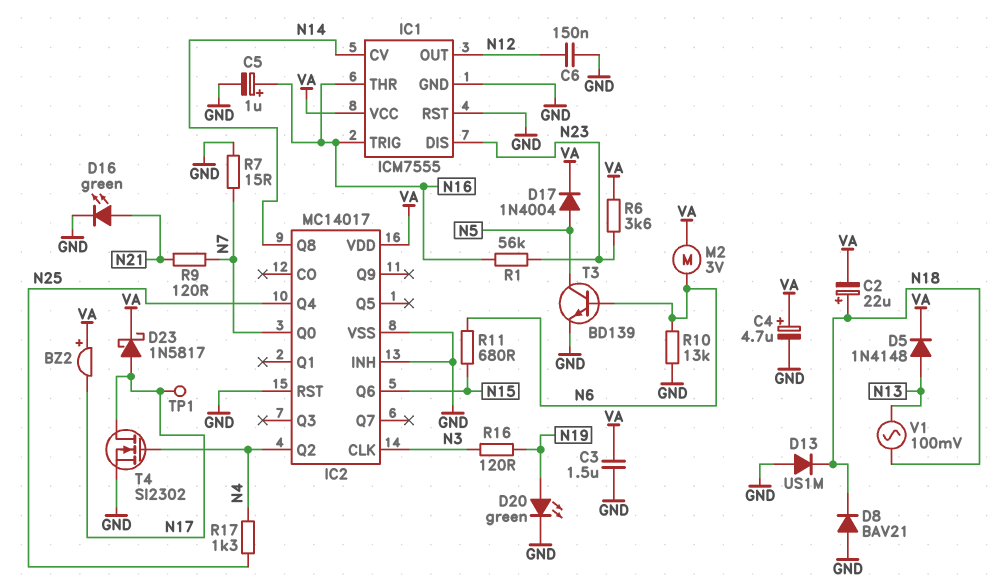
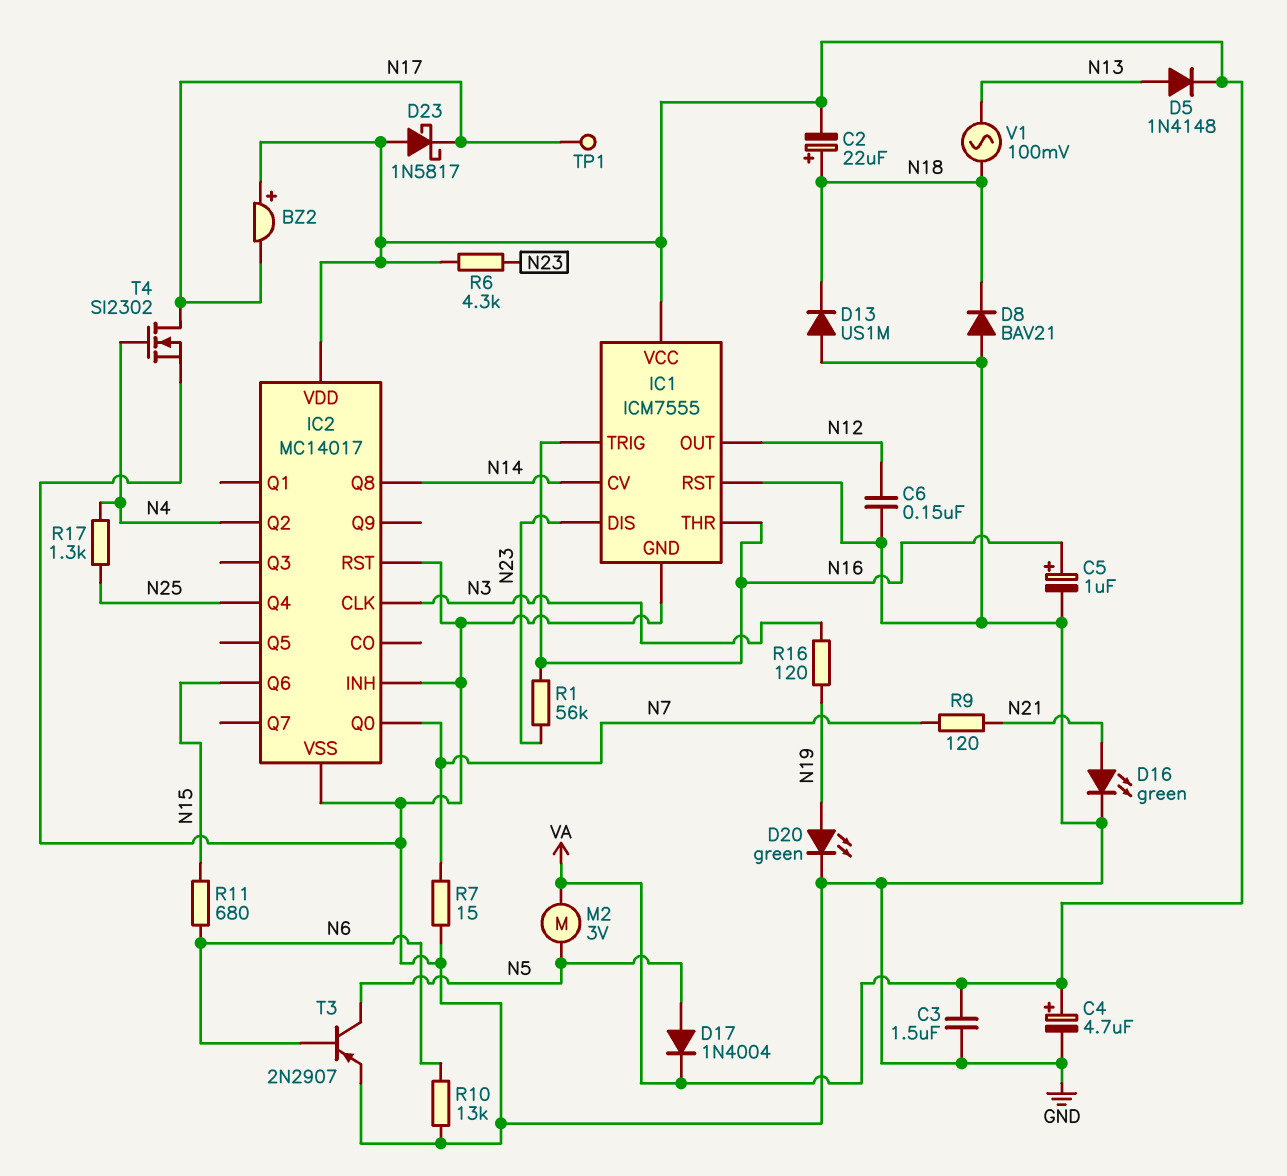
D23: schottky 1N5817 (A N17, K VA) -> schottky 1N5817 (A VA, K N17)
M2: motor 3V (N6, VA) -> motor 3V (N5, VA)
R6: 3.6k (N23, VA) -> 4.3k (N23, VA)
T3: NPN BD139 (B N6, C N5, E GND) -> PNP 2N2907 (B N6, C N5, E GND)

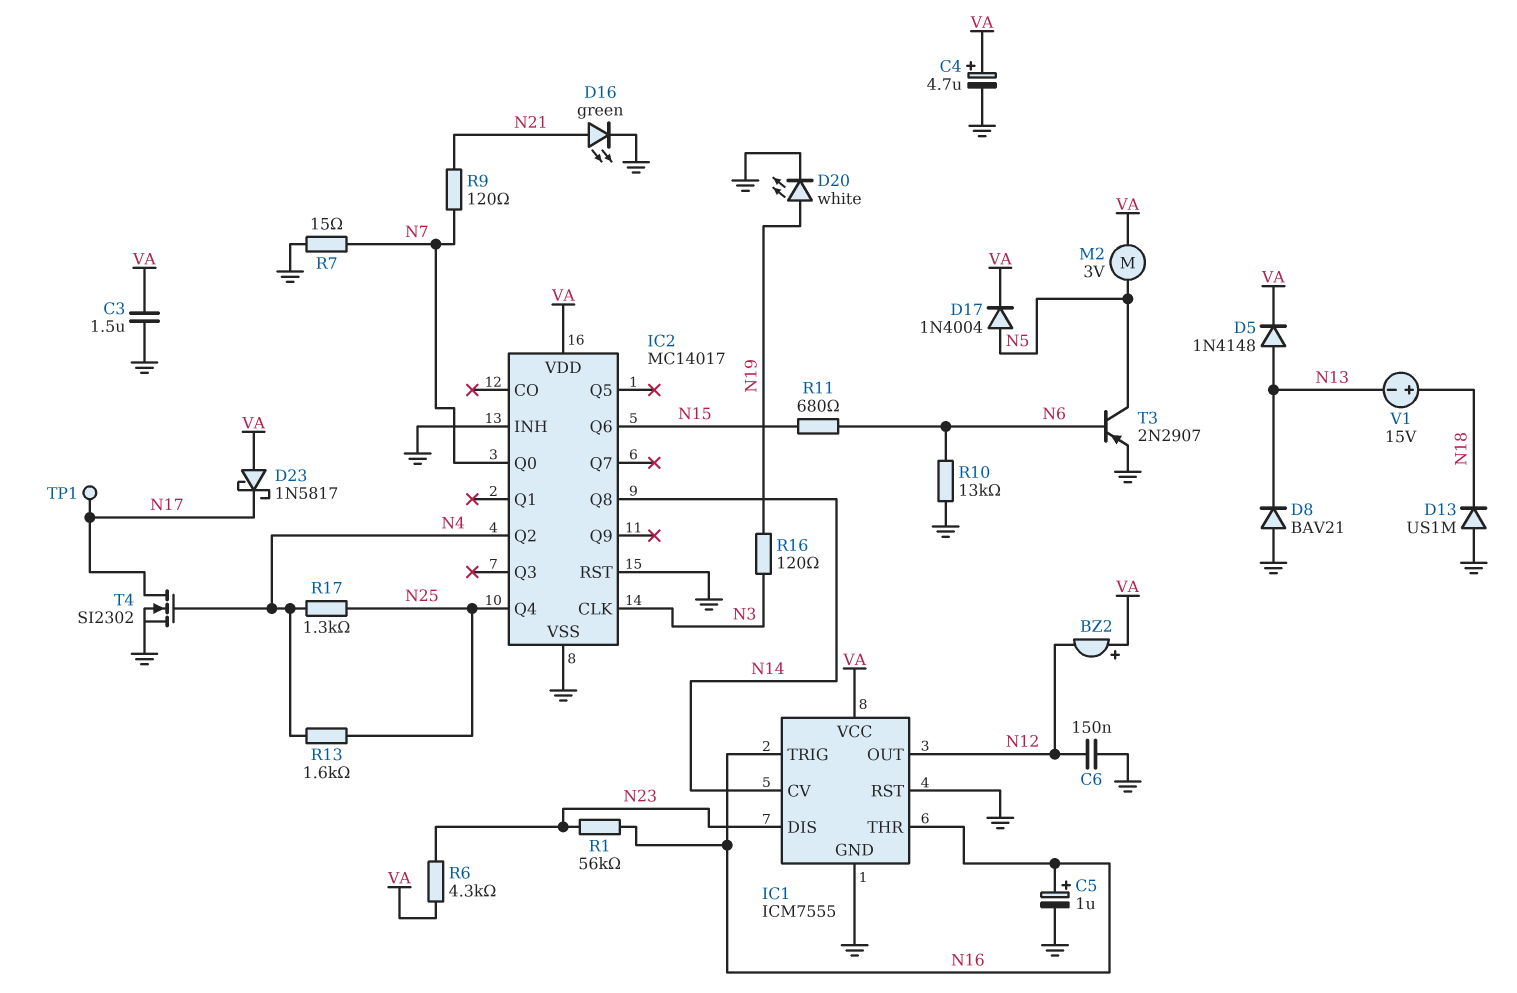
BZ2: buzzer (plus VA, minus N17) -> buzzer (plus VA, minus N12)
C2: 22uF (plus N18, minus VA) -> none
D8: diode BAV21 (A GND, K N18) -> diode BAV21 (A GND, K N13)
D20: LED green (A N19, K GND) -> LED white (A N19, K GND)
R13: none -> 1.6k (N4, N25)
V1: AC 100mV (N13, N18) -> 15V (plus N18, minus N13)

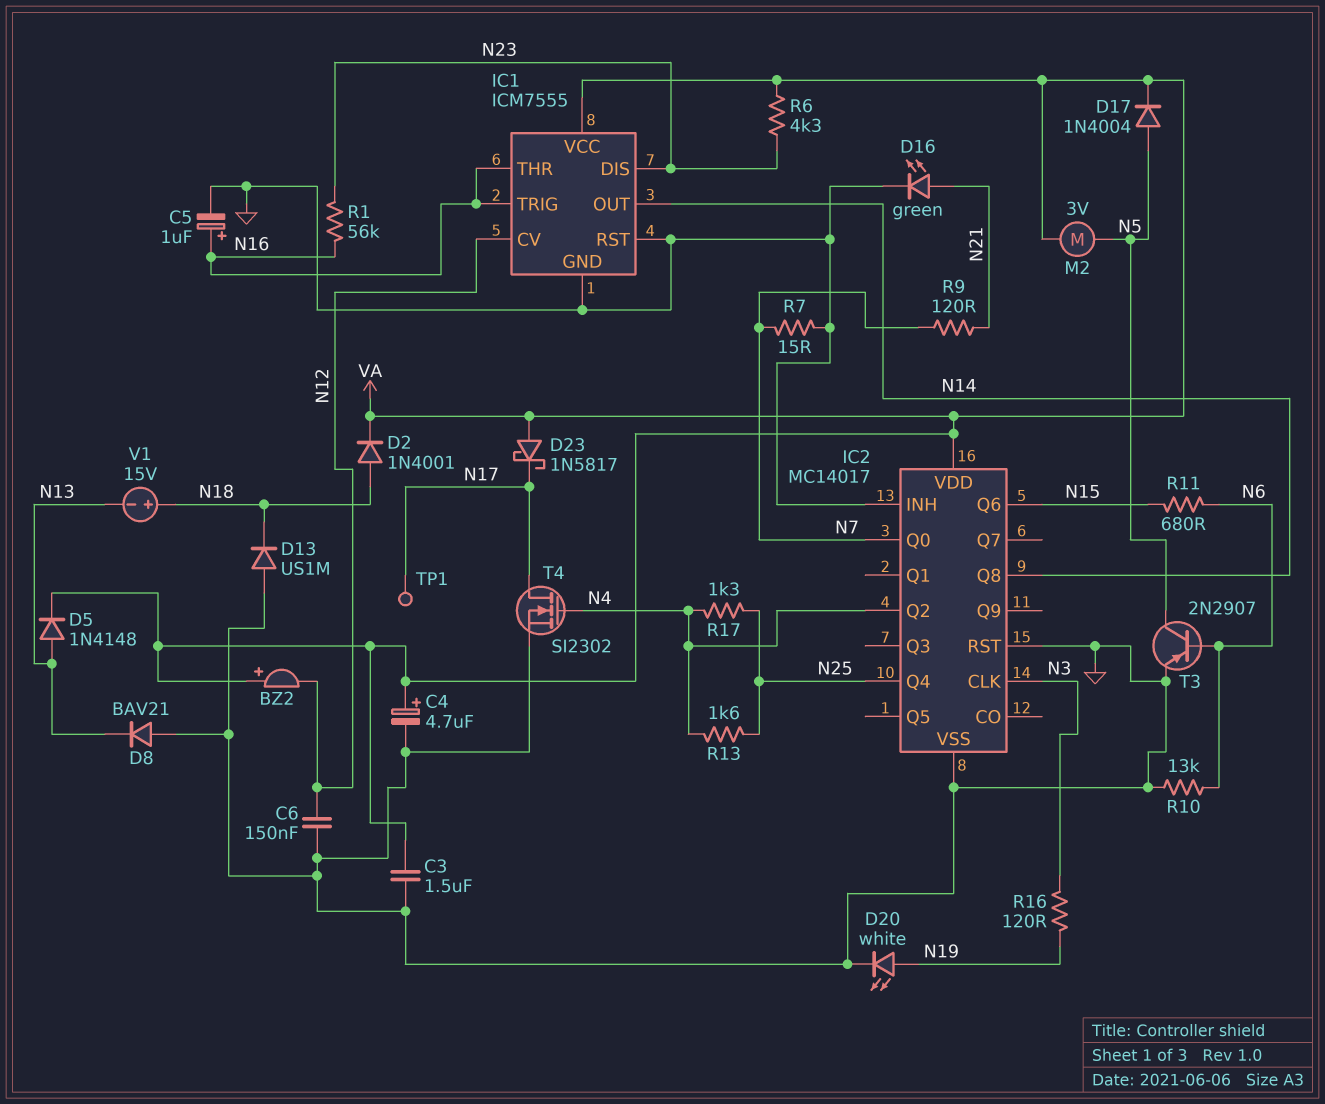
D2: none -> diode 1N4001 (A N18, K VA)
IC1 pin CV: N14 -> N12
IC1 pin OUT: N12 -> N14

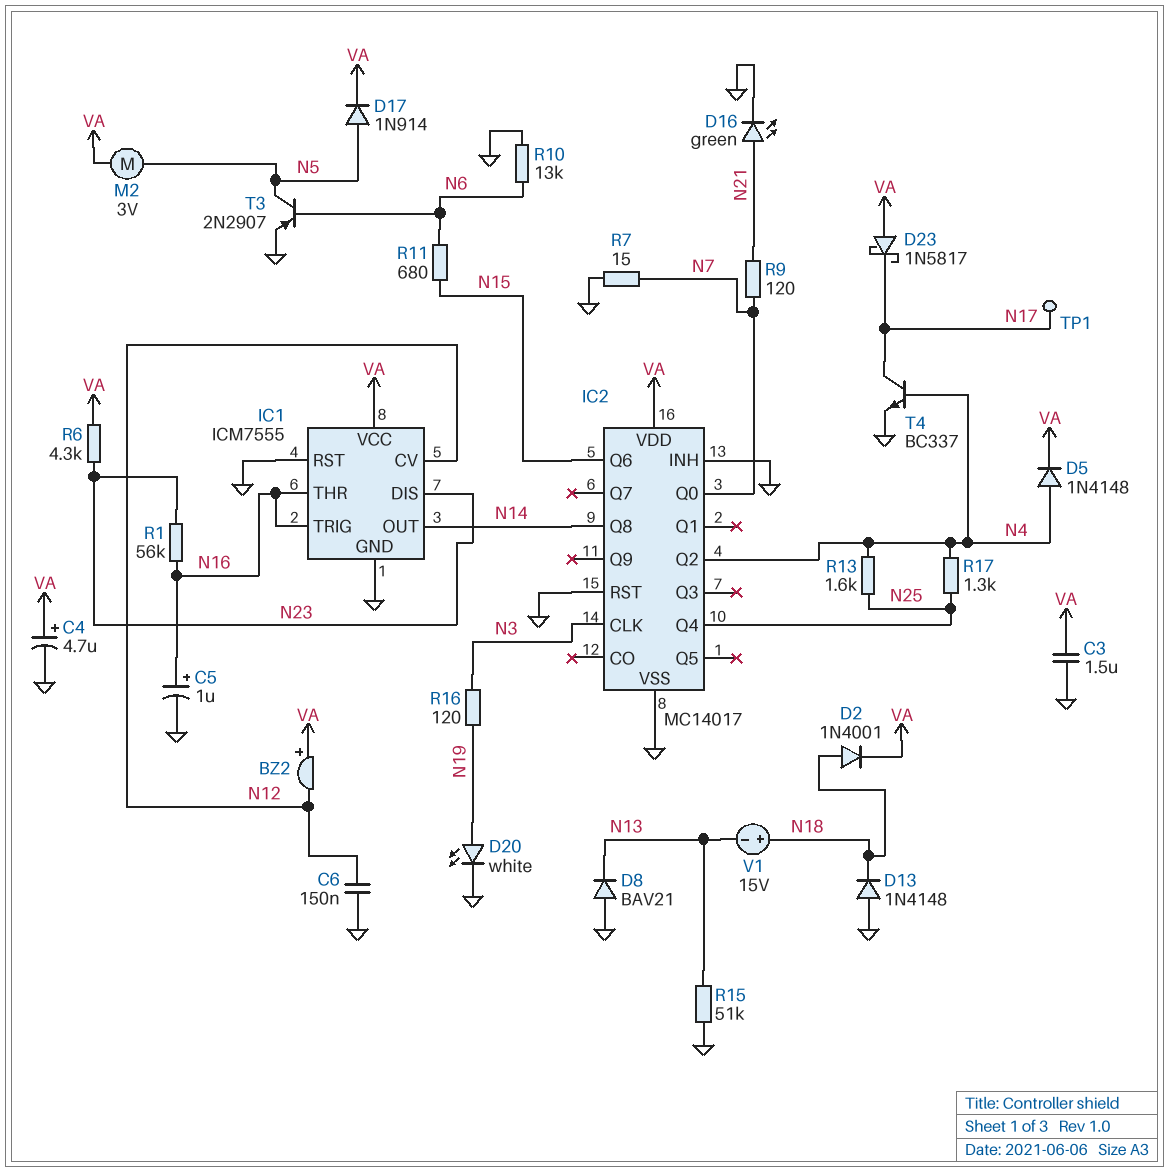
D5: diode 1N4148 (A N13, K VA) -> diode 1N4148 (A N4, K VA)
D13: diode US1M (A GND, K N18) -> diode 1N4148 (A GND, K N18)
D17: diode 1N4004 (A N5, K VA) -> diode 1N914 (A N5, K VA)
R15: none -> 51k (GND, N13)
T4: NMOS SI2302 (G N4, D N17, S GND) -> NPN BC337 (B N4, C N17, E GND)

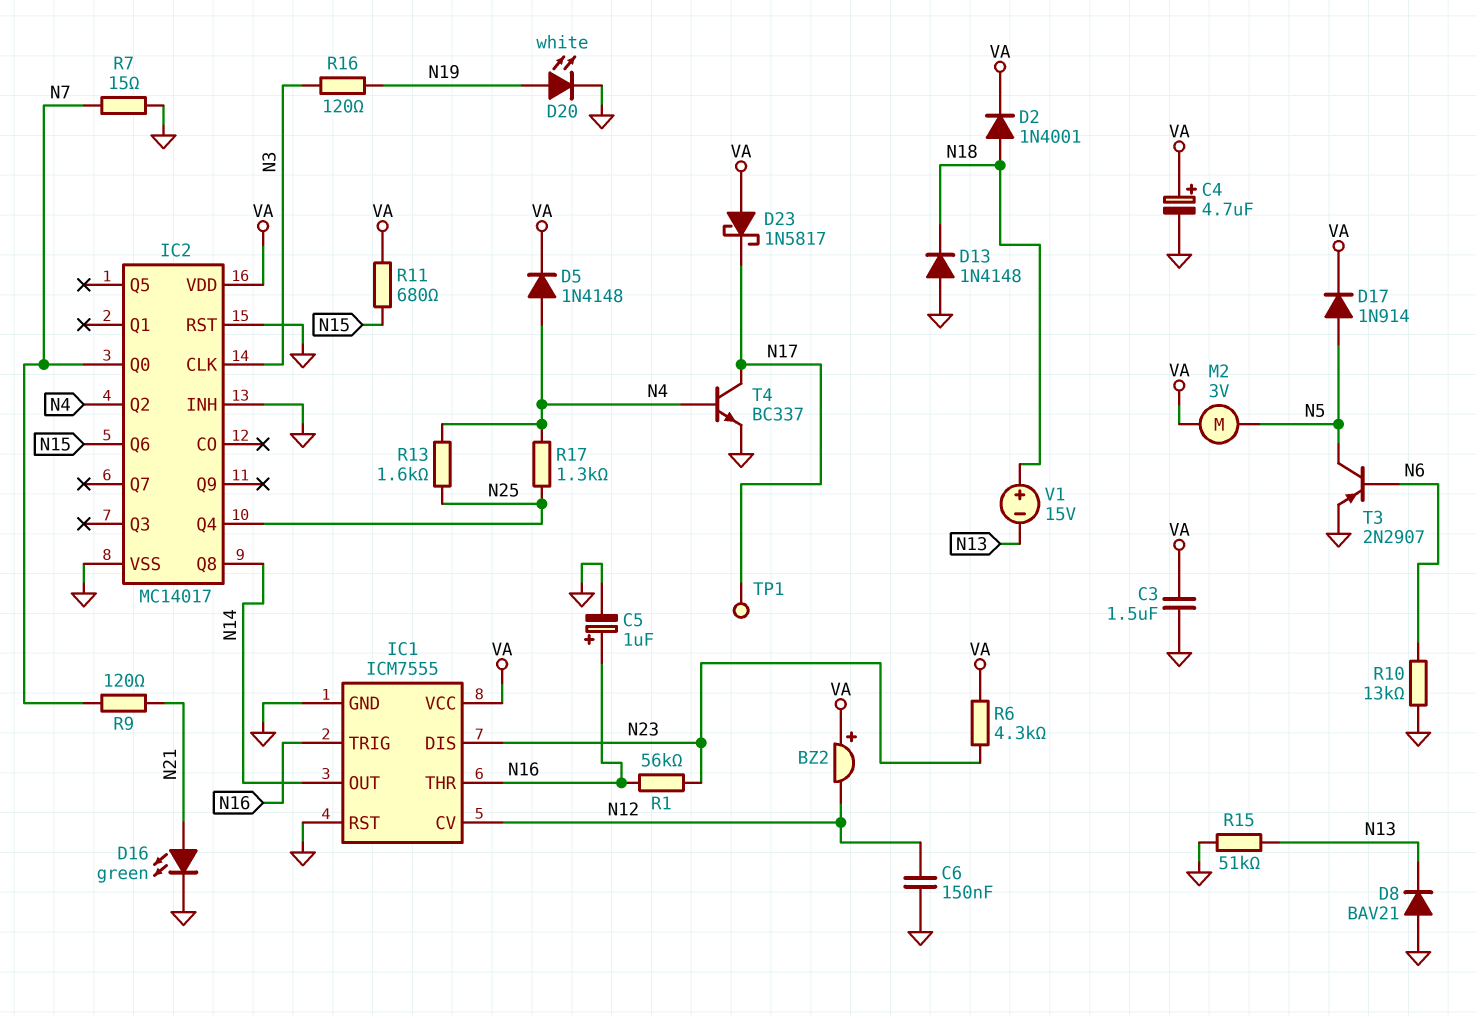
R11: 680 (N6, N15) -> 680 (N15, VA)

